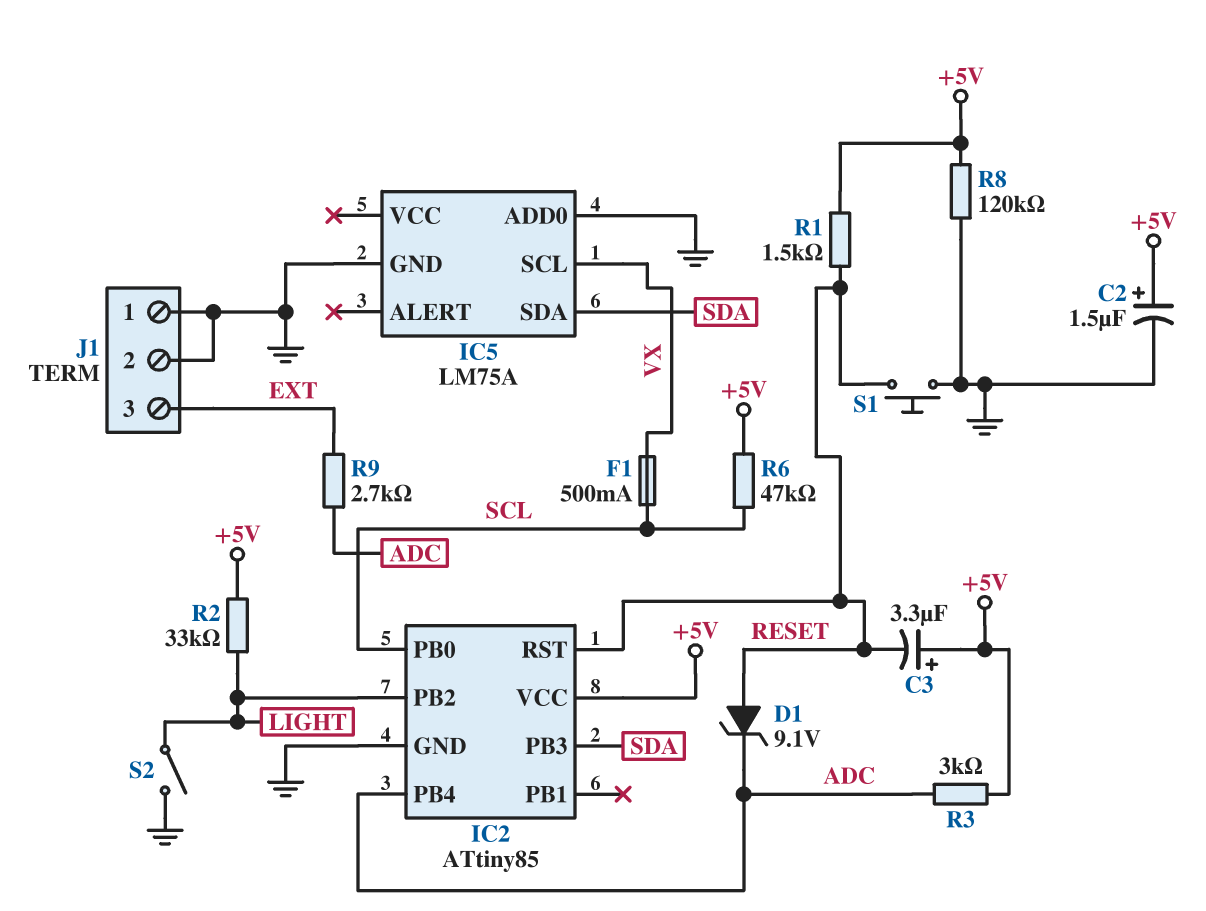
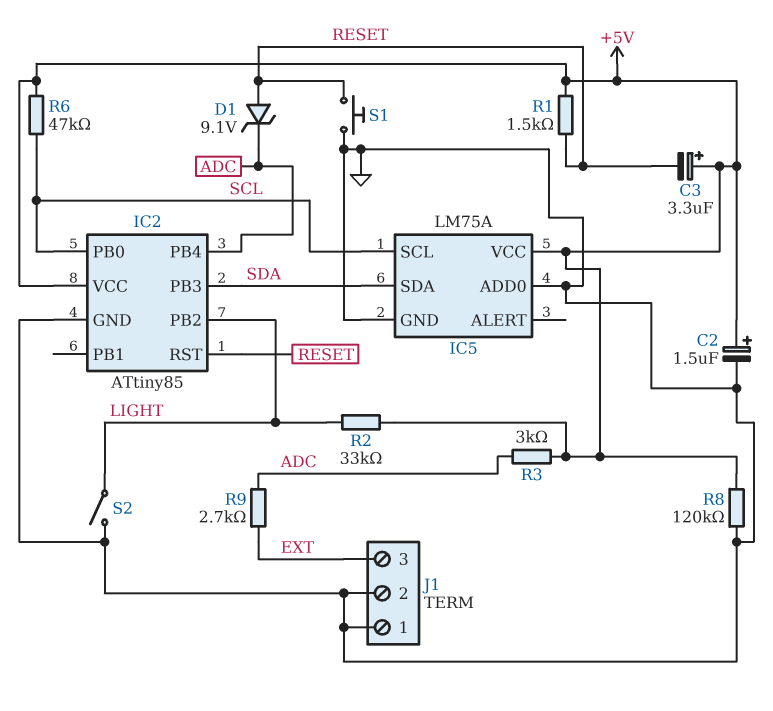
F1: 500mA (SCL, VX) -> none
IC5 pin SCL: VX -> SCL
IC5 pin VCC: none -> +5V

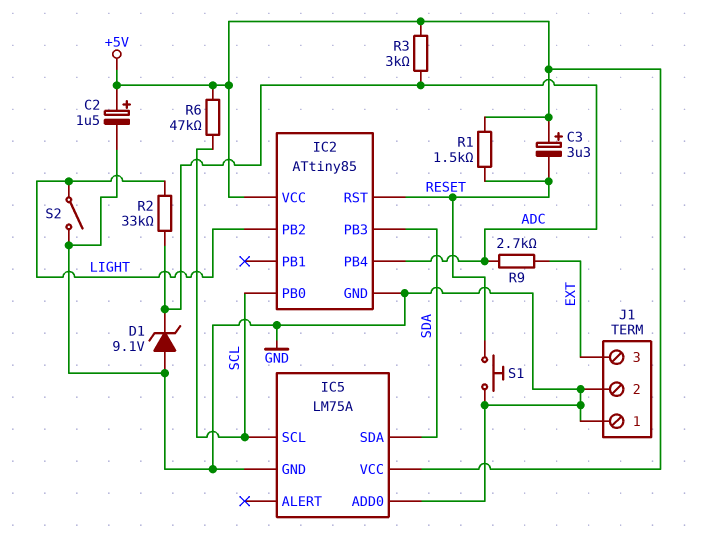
D1: zener 9.1V (A RESET, K ADC) -> zener 9.1V (A GND, K ADC)
R2: 33k (+5V, LIGHT) -> 33k (ADC, LIGHT)
R8: 120k (+5V, GND) -> none

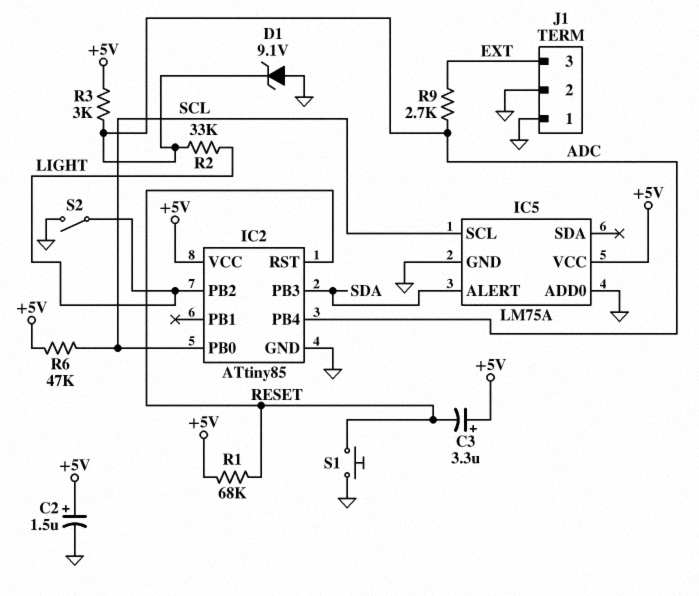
IC5 pin ALERT: none -> SDA
IC5 pin SDA: SDA -> none
R1: 1.5k (+5V, RESET) -> 68k (+5V, RESET)

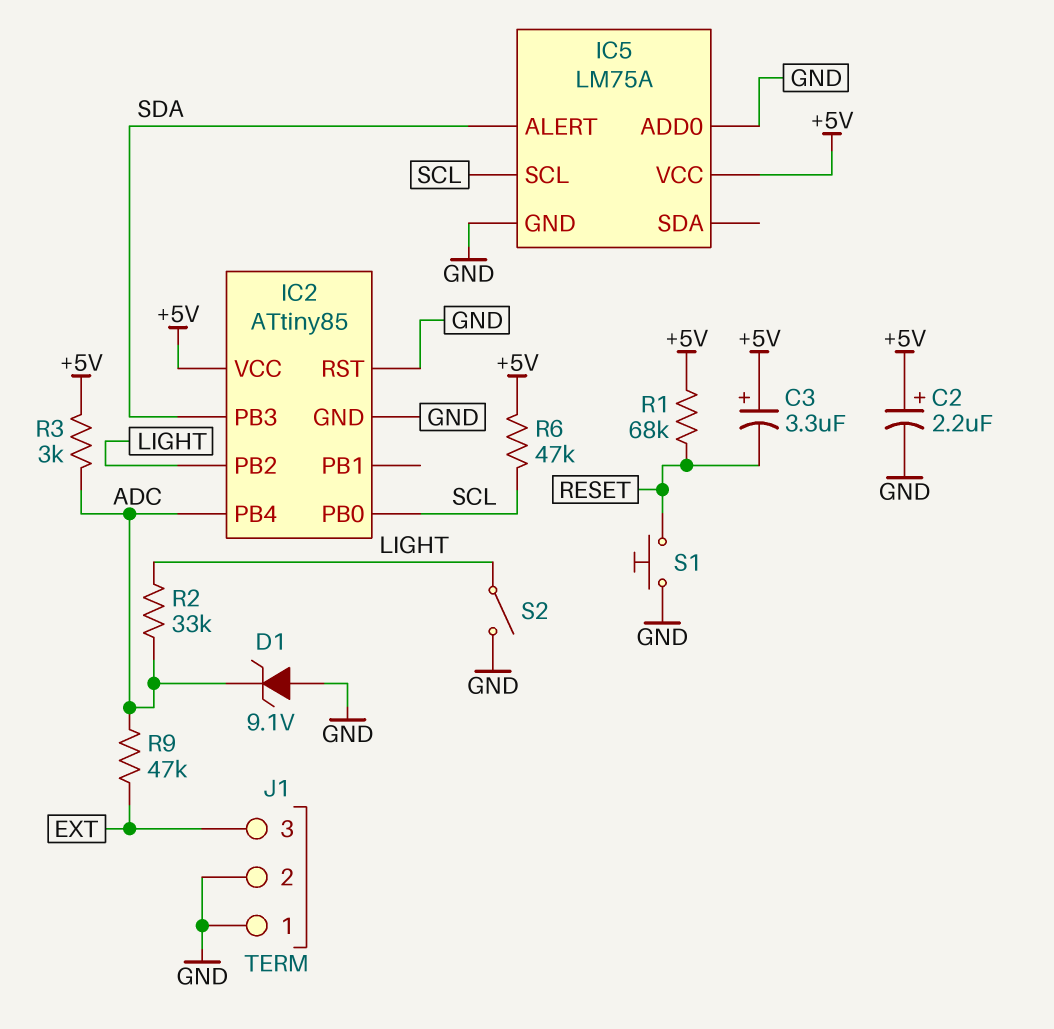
C2: 1.5uF (plus +5V, minus GND) -> 2.2uF (plus +5V, minus GND)
IC2 pin RST: RESET -> GND
R9: 2.7k (ADC, EXT) -> 47k (ADC, EXT)

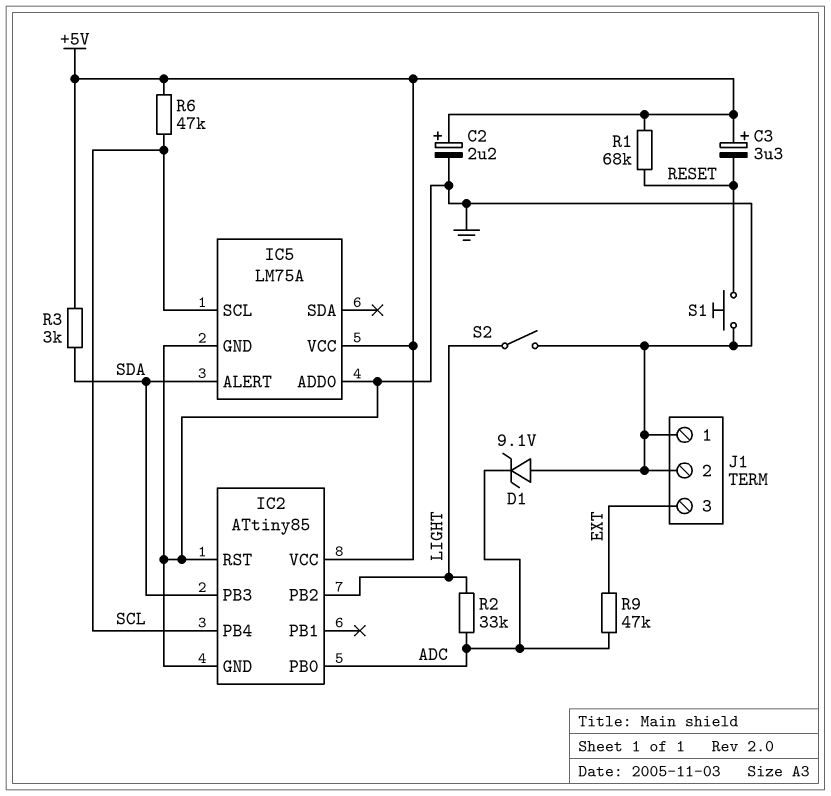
IC2 pin PB0: SCL -> ADC
IC2 pin PB4: ADC -> SCL
R3: 3k (+5V, ADC) -> 3k (+5V, SDA)

